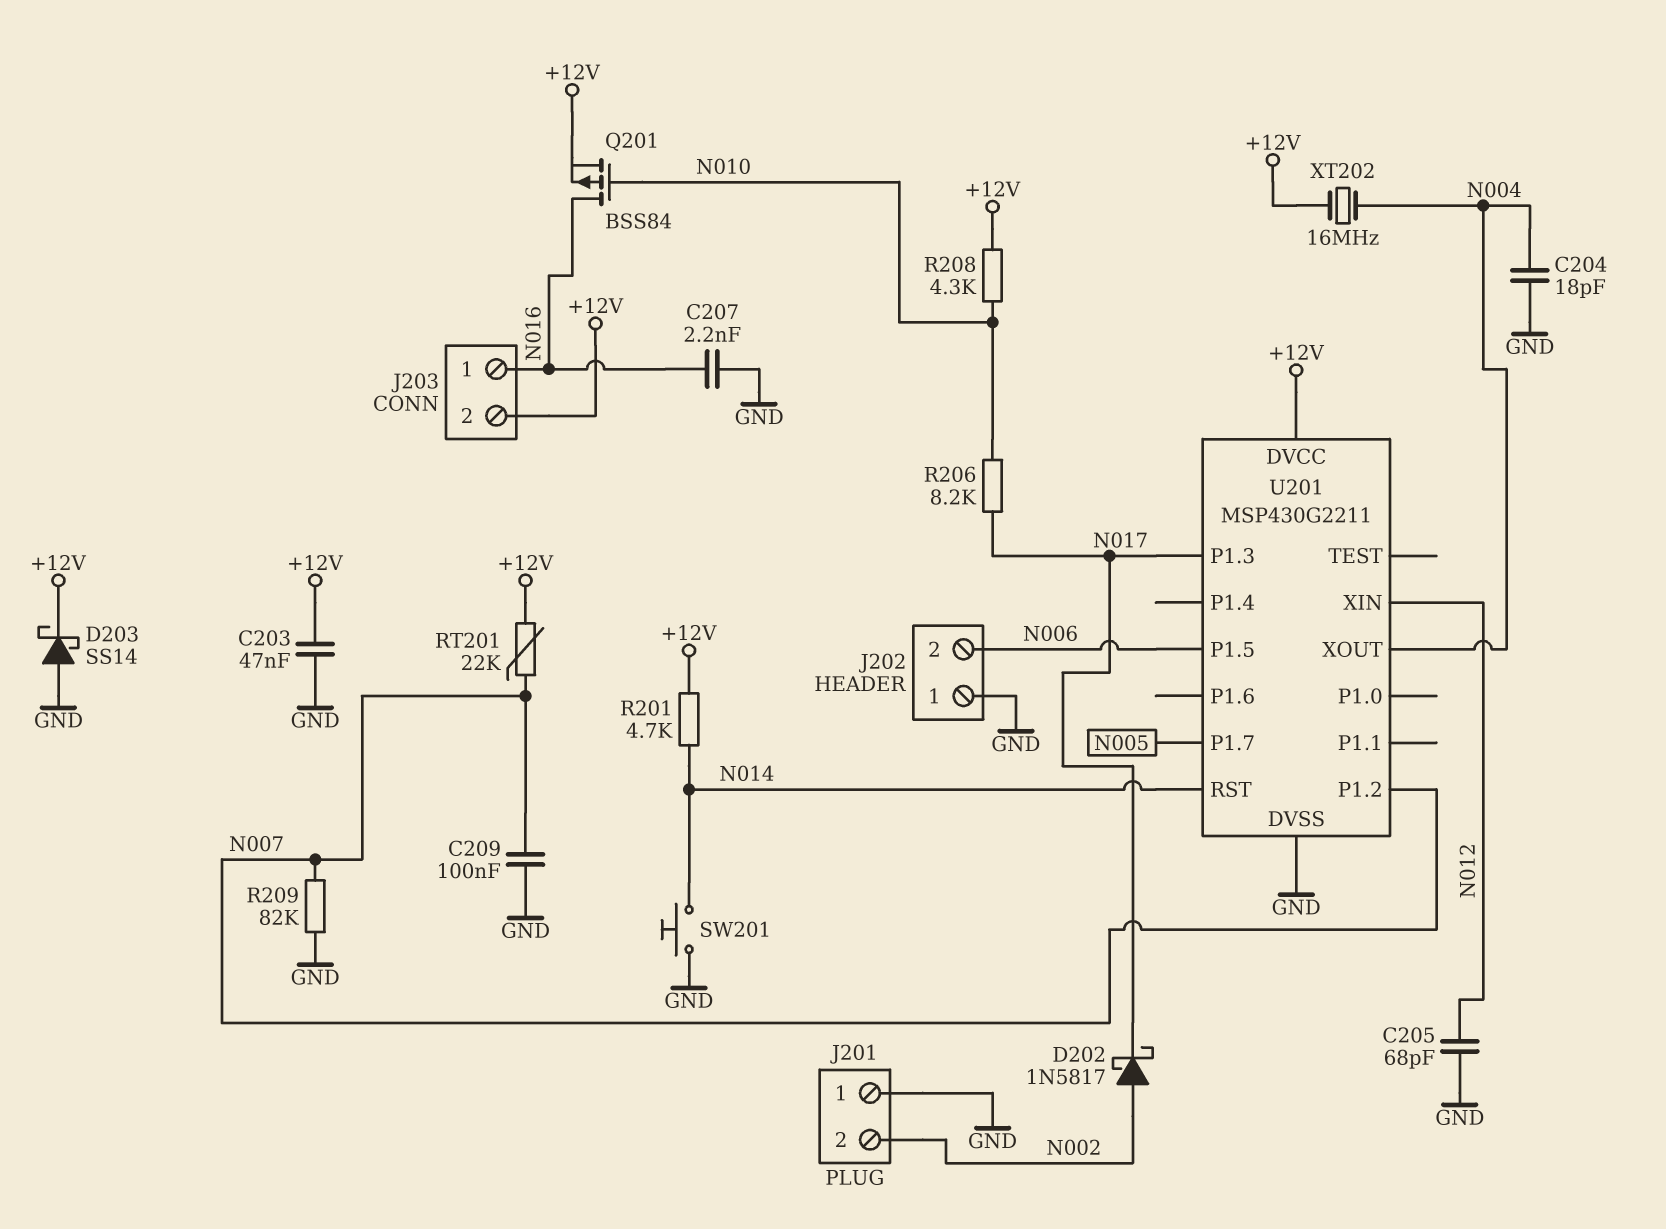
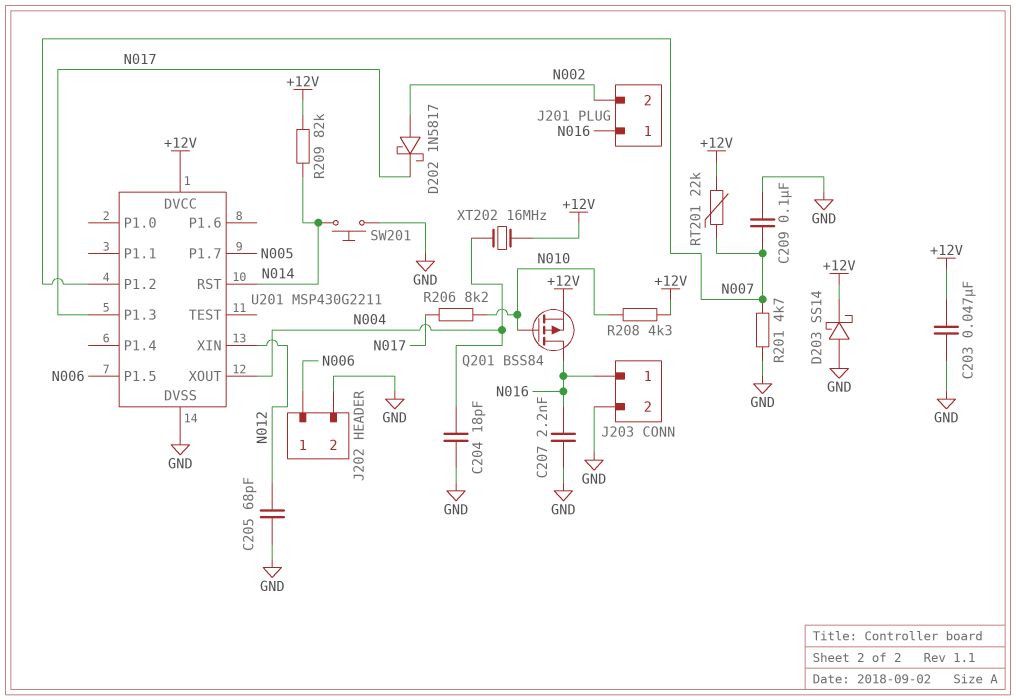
J201 pin 1: GND -> N016
J202 pin 1: GND -> N006
J202 pin 2: N006 -> GND
J203 pin 2: +12V -> GND
R201: 4.7k (+12V, N014) -> 4.7k (GND, N007)
R209: 82k (GND, N007) -> 82k (+12V, N014)

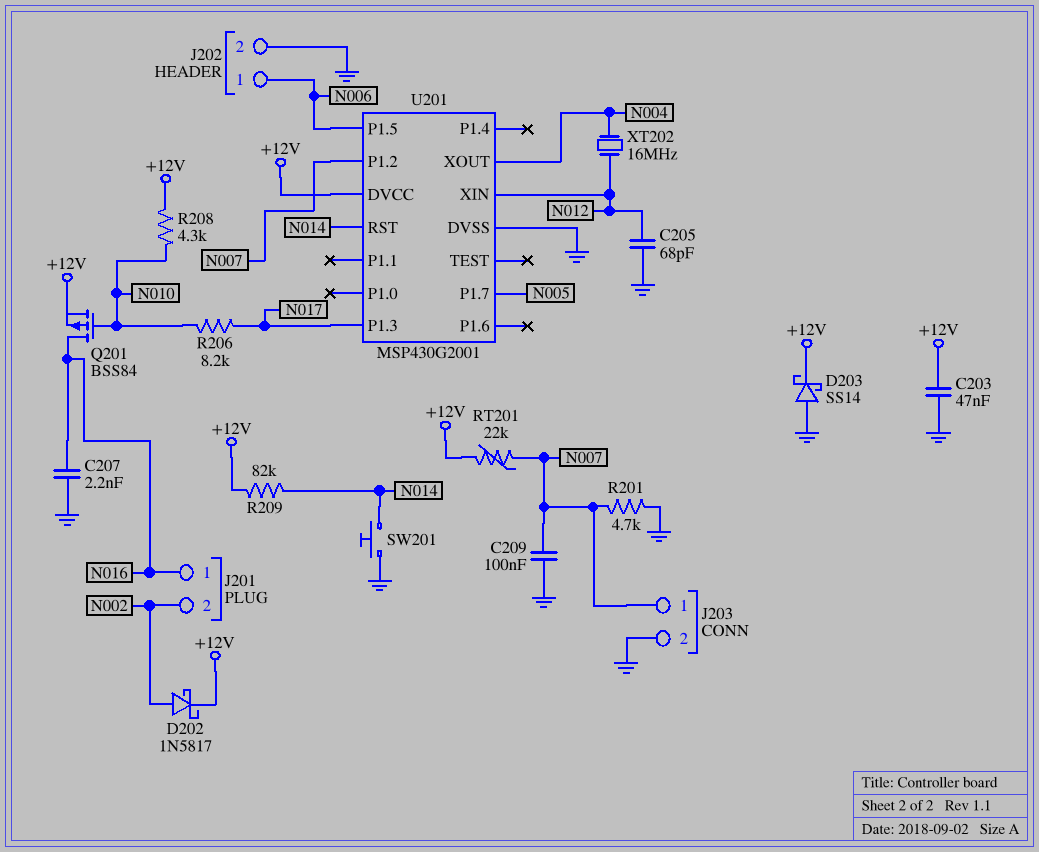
C204: 18pF (GND, N004) -> none
D202: schottky 1N5817 (A N002, K N017) -> schottky 1N5817 (A N002, K +12V)
J203 pin 1: N016 -> N007
U201: MSP430G2211 -> MSP430G2001
XT202: 16MHz (+12V, N004) -> 16MHz (N004, N012)

